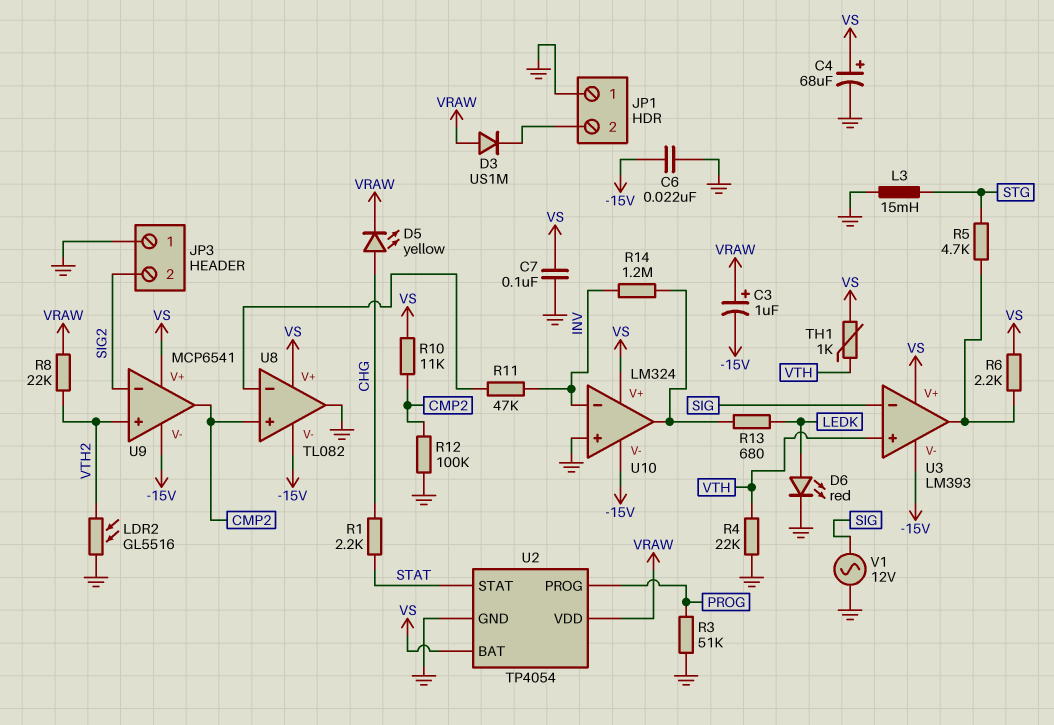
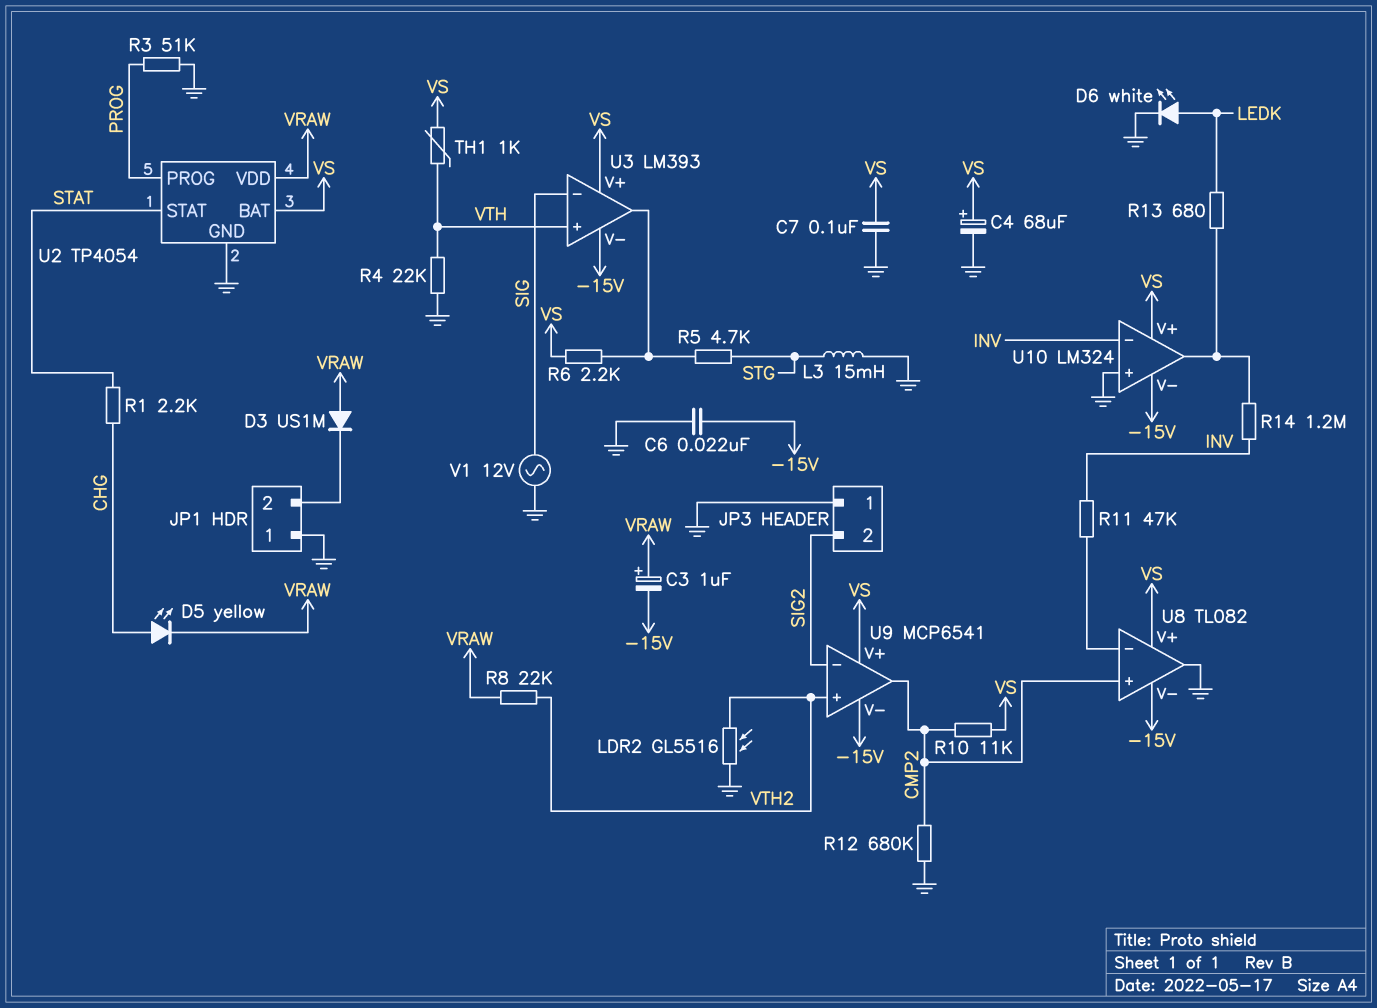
D6: LED red (A LEDK, K GND) -> LED white (A LEDK, K GND)
R12: 100k (CMP2, GND) -> 680k (CMP2, GND)

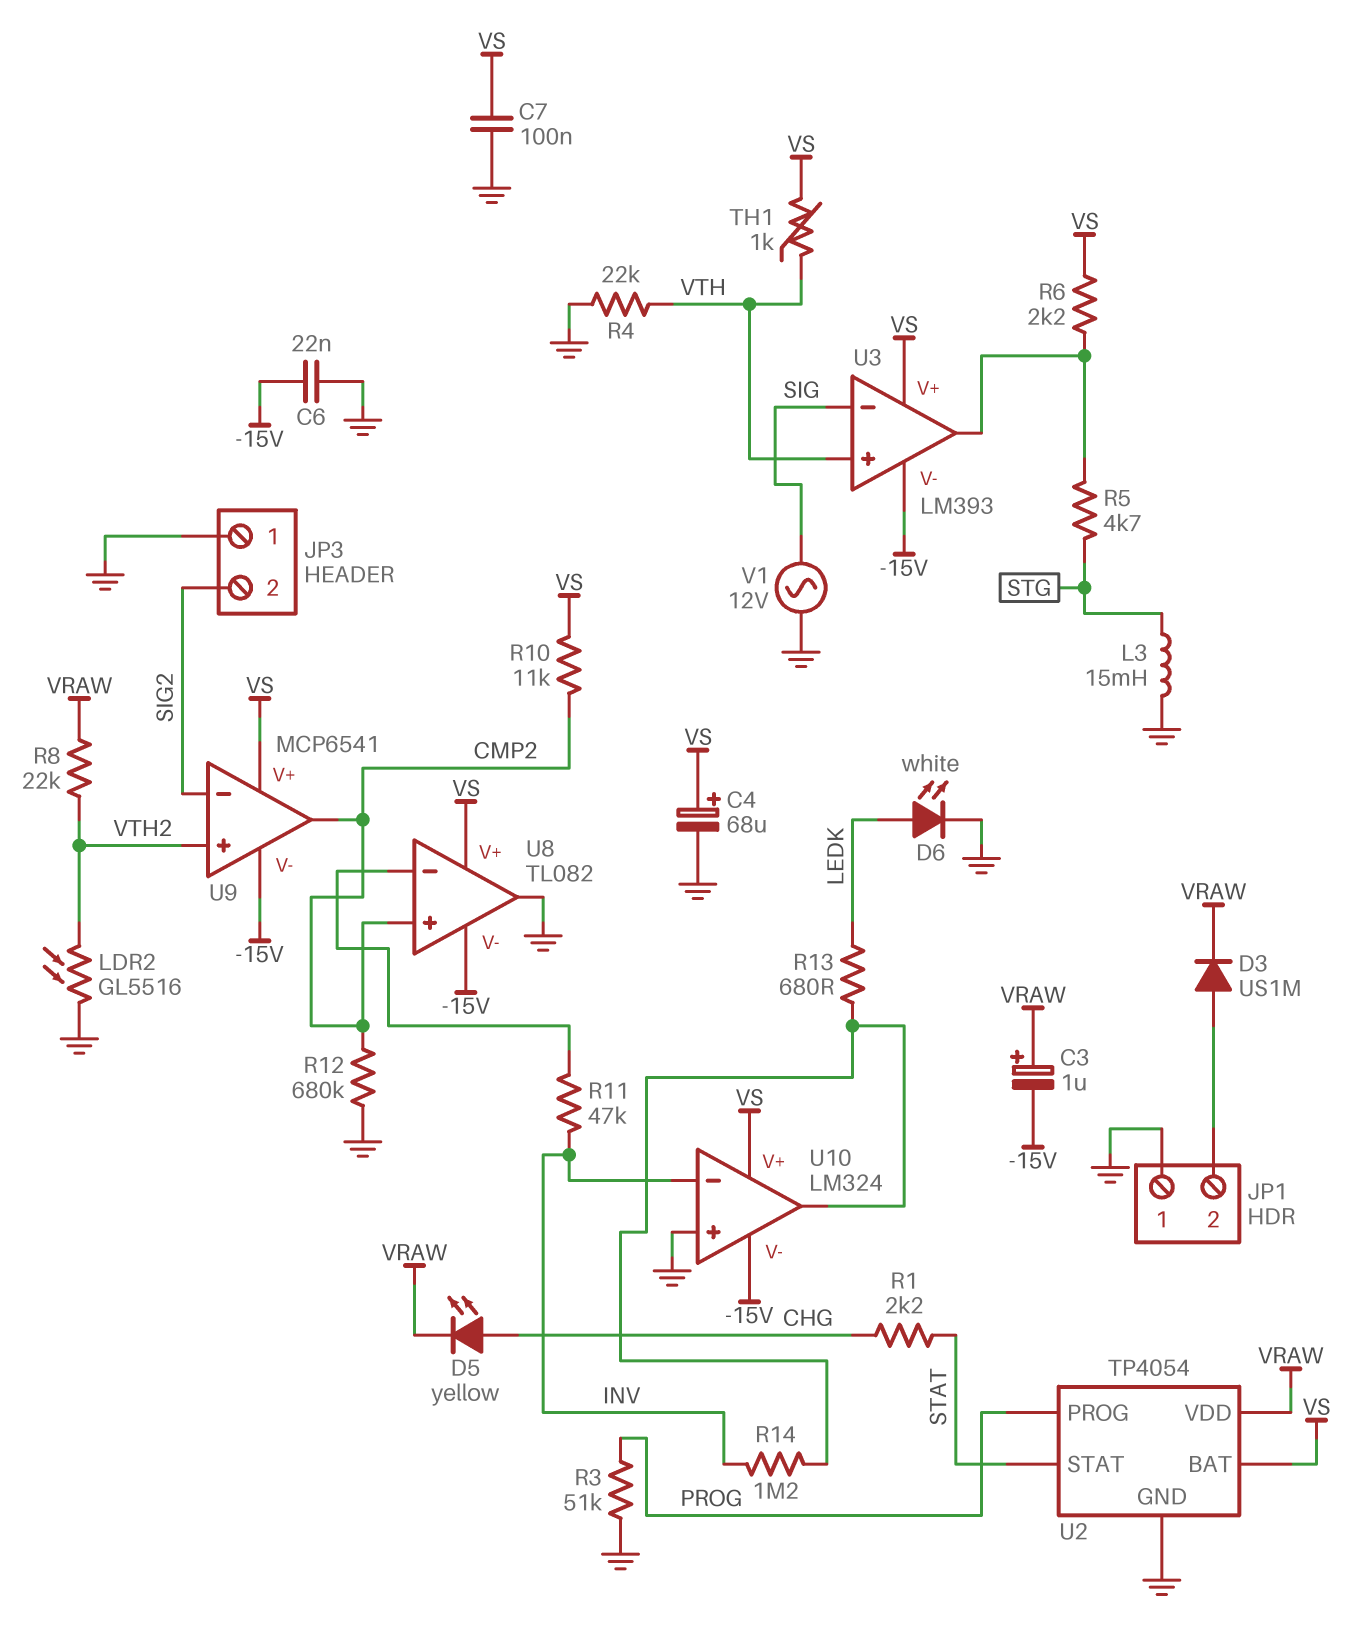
D3: diode US1M (A VRAW, K JP1/2) -> diode US1M (A JP1/2, K VRAW)

